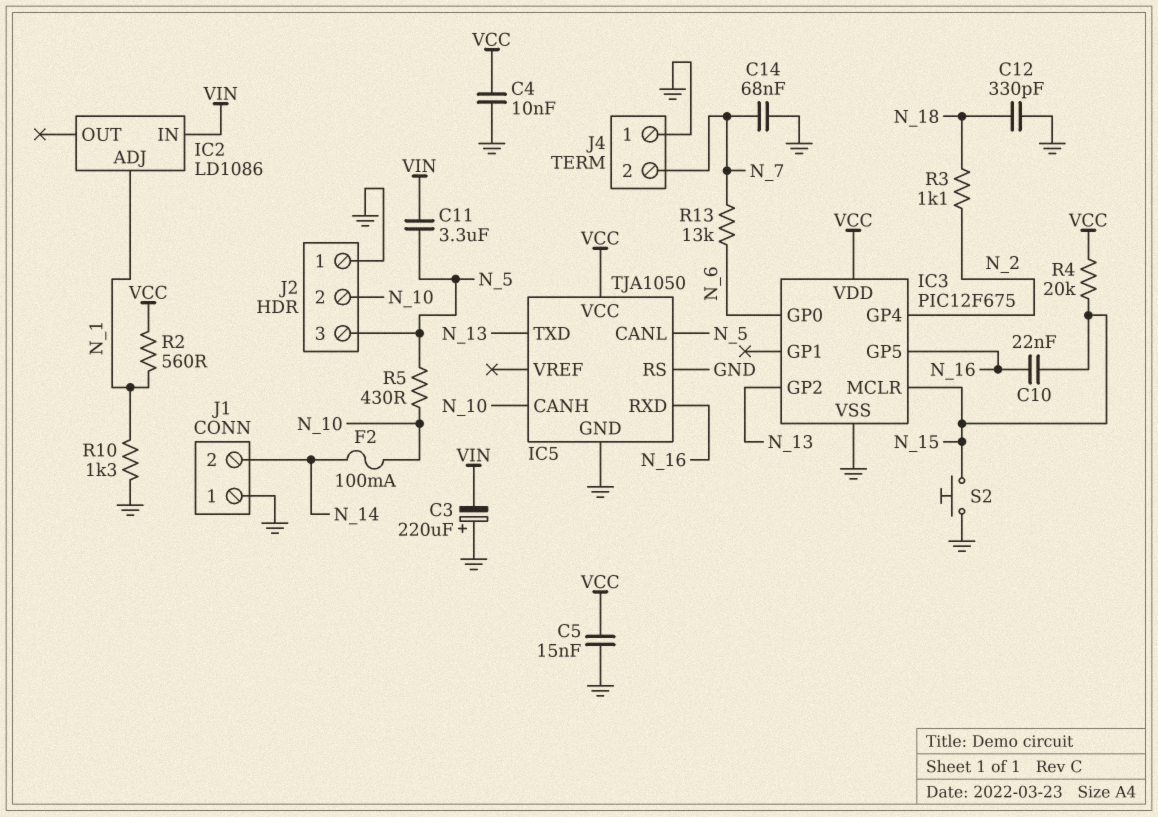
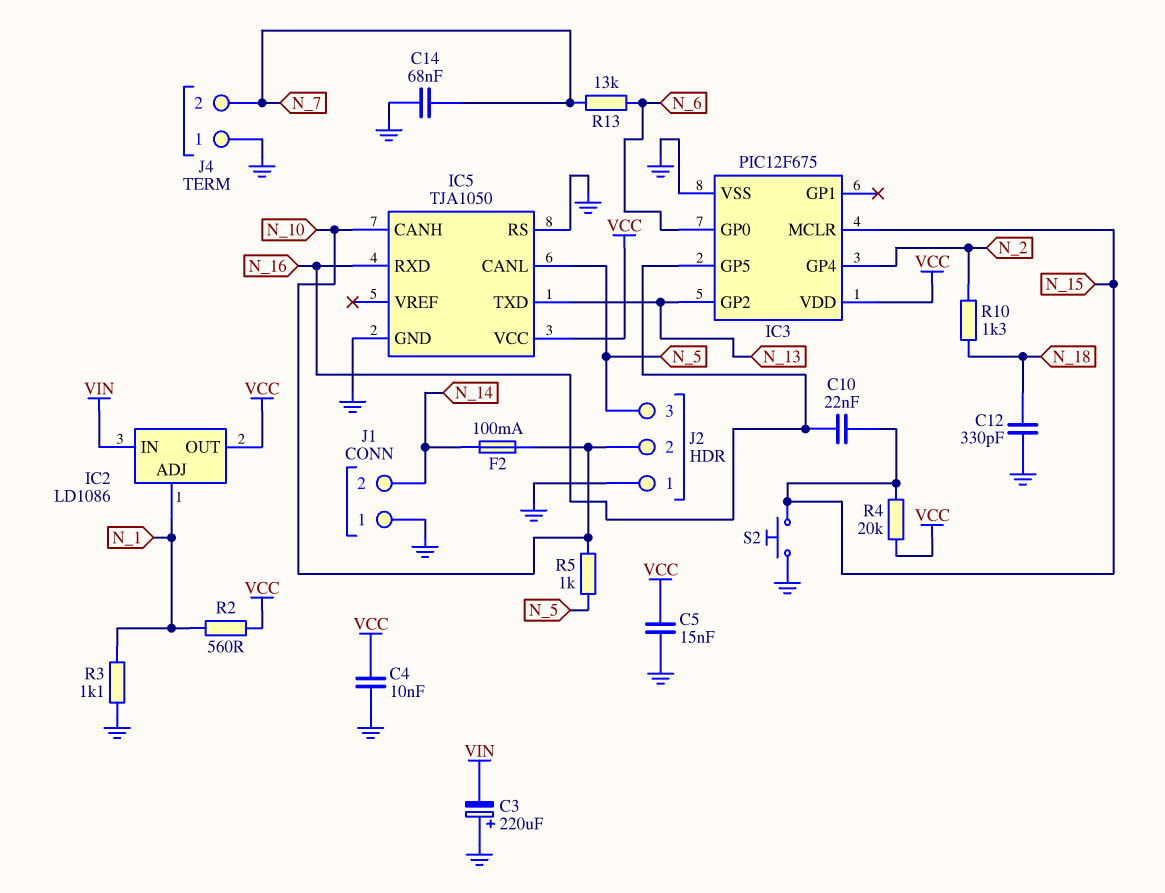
C11: 3.3uF (N_5, VIN) -> none
IC2 pin OUT: none -> VCC
R3: 1.1k (N_2, N_18) -> 1.1k (GND, N_1)
R5: 430 (N_5, N_10) -> 1k (N_5, N_10)
R10: 1.3k (GND, N_1) -> 1.3k (N_2, N_18)

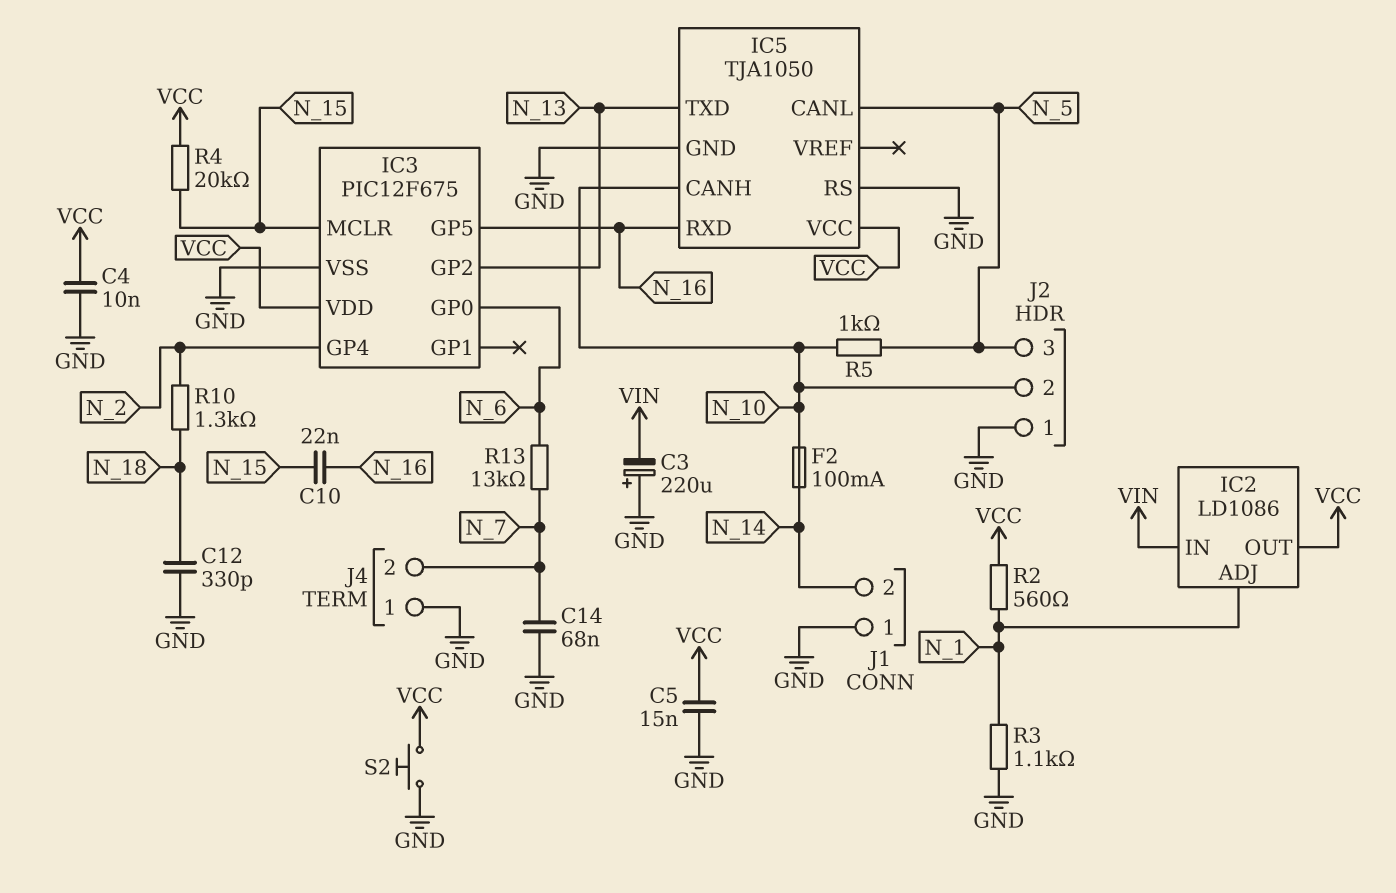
S2: button (GND, N_15) -> button (GND, VCC)

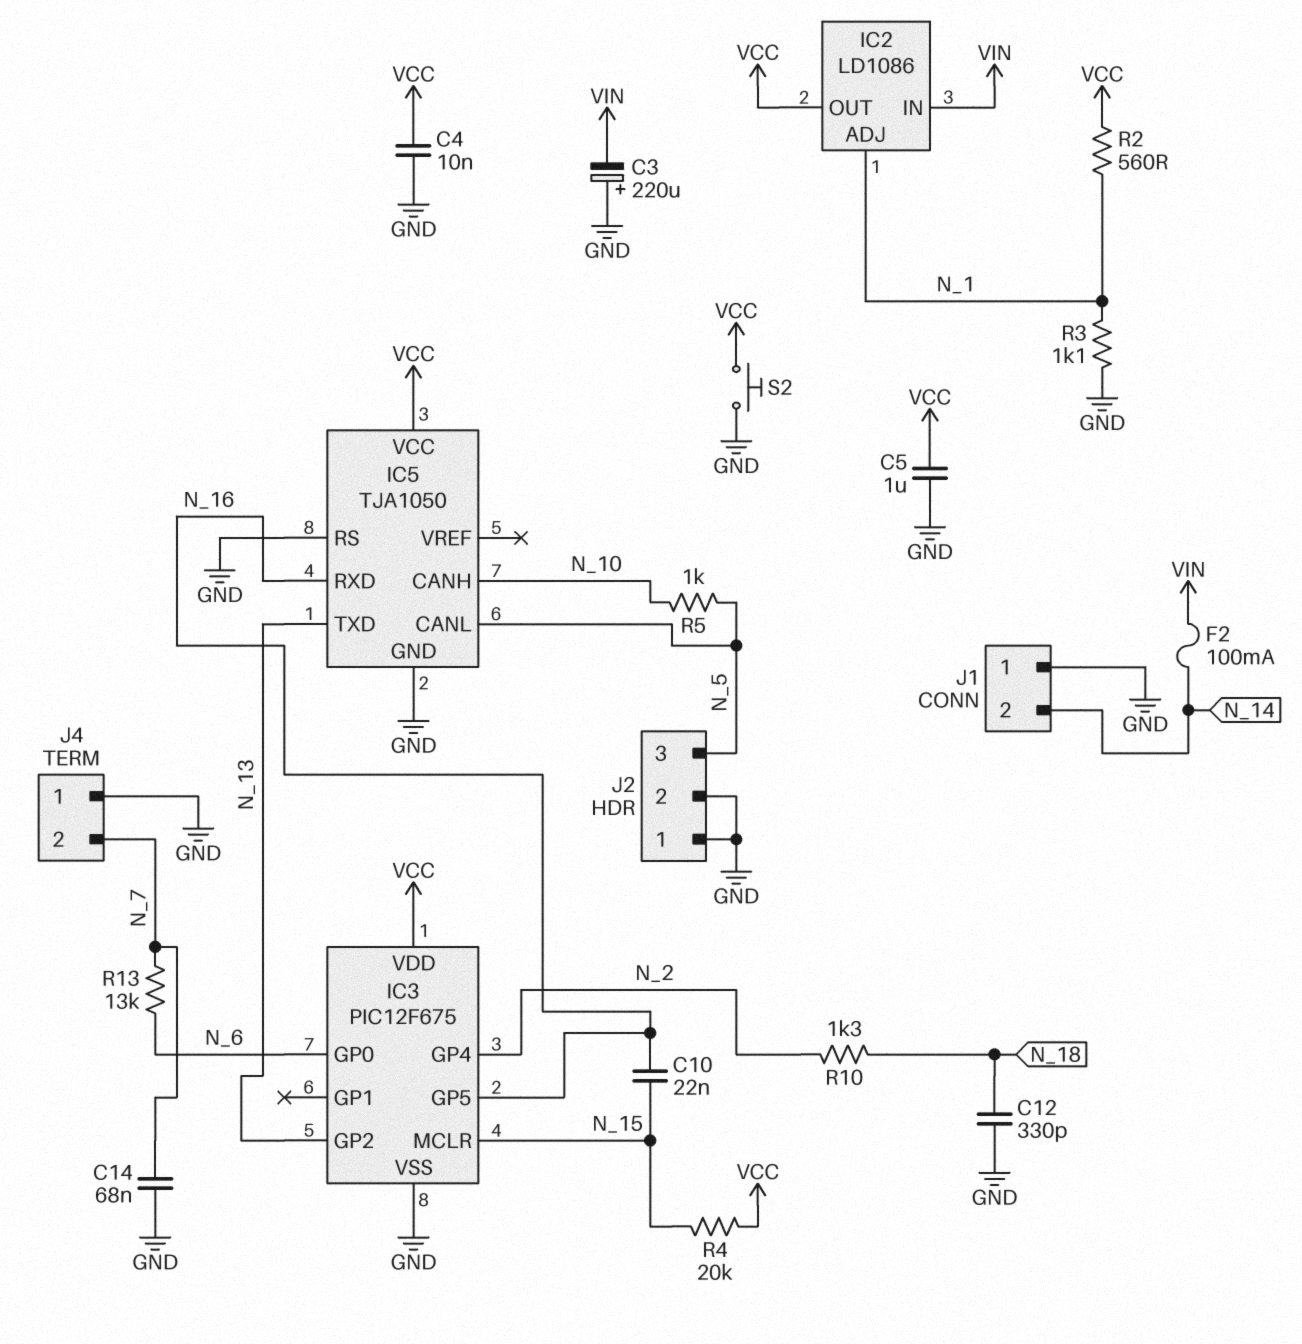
C5: 15nF (GND, VCC) -> 1uF (GND, VCC)
F2: 100mA (N_10, N_14) -> 100mA (N_14, VIN)
J2 pin 2: N_10 -> GND

